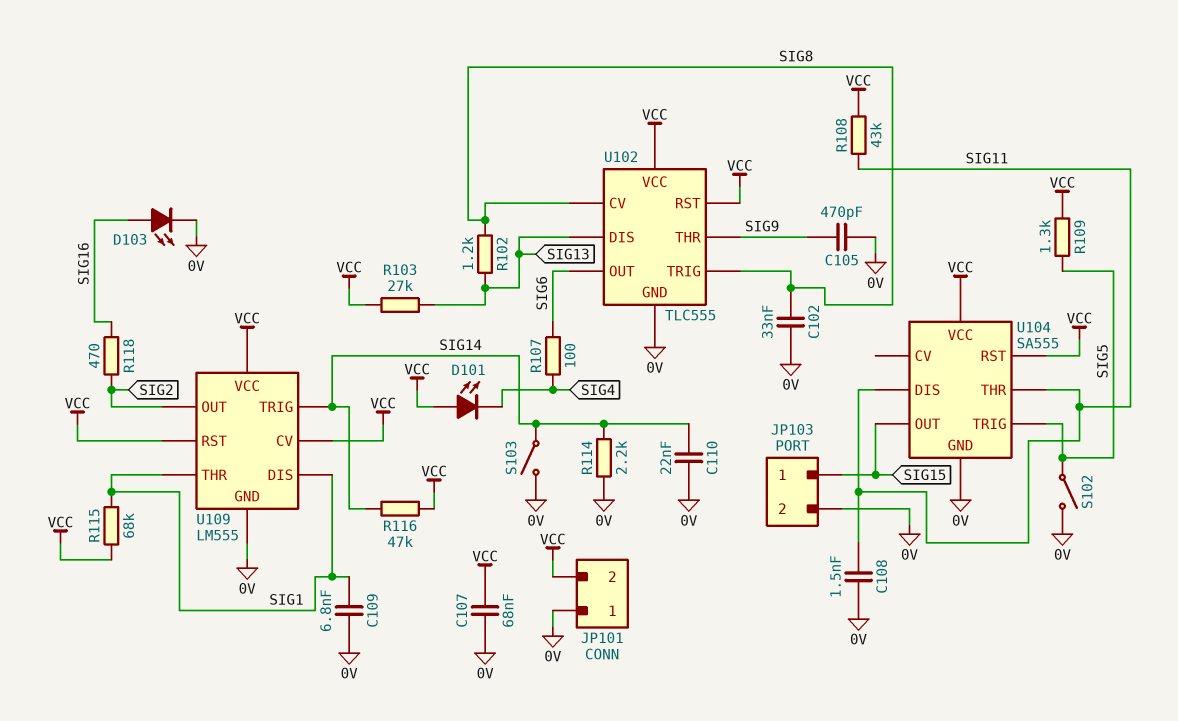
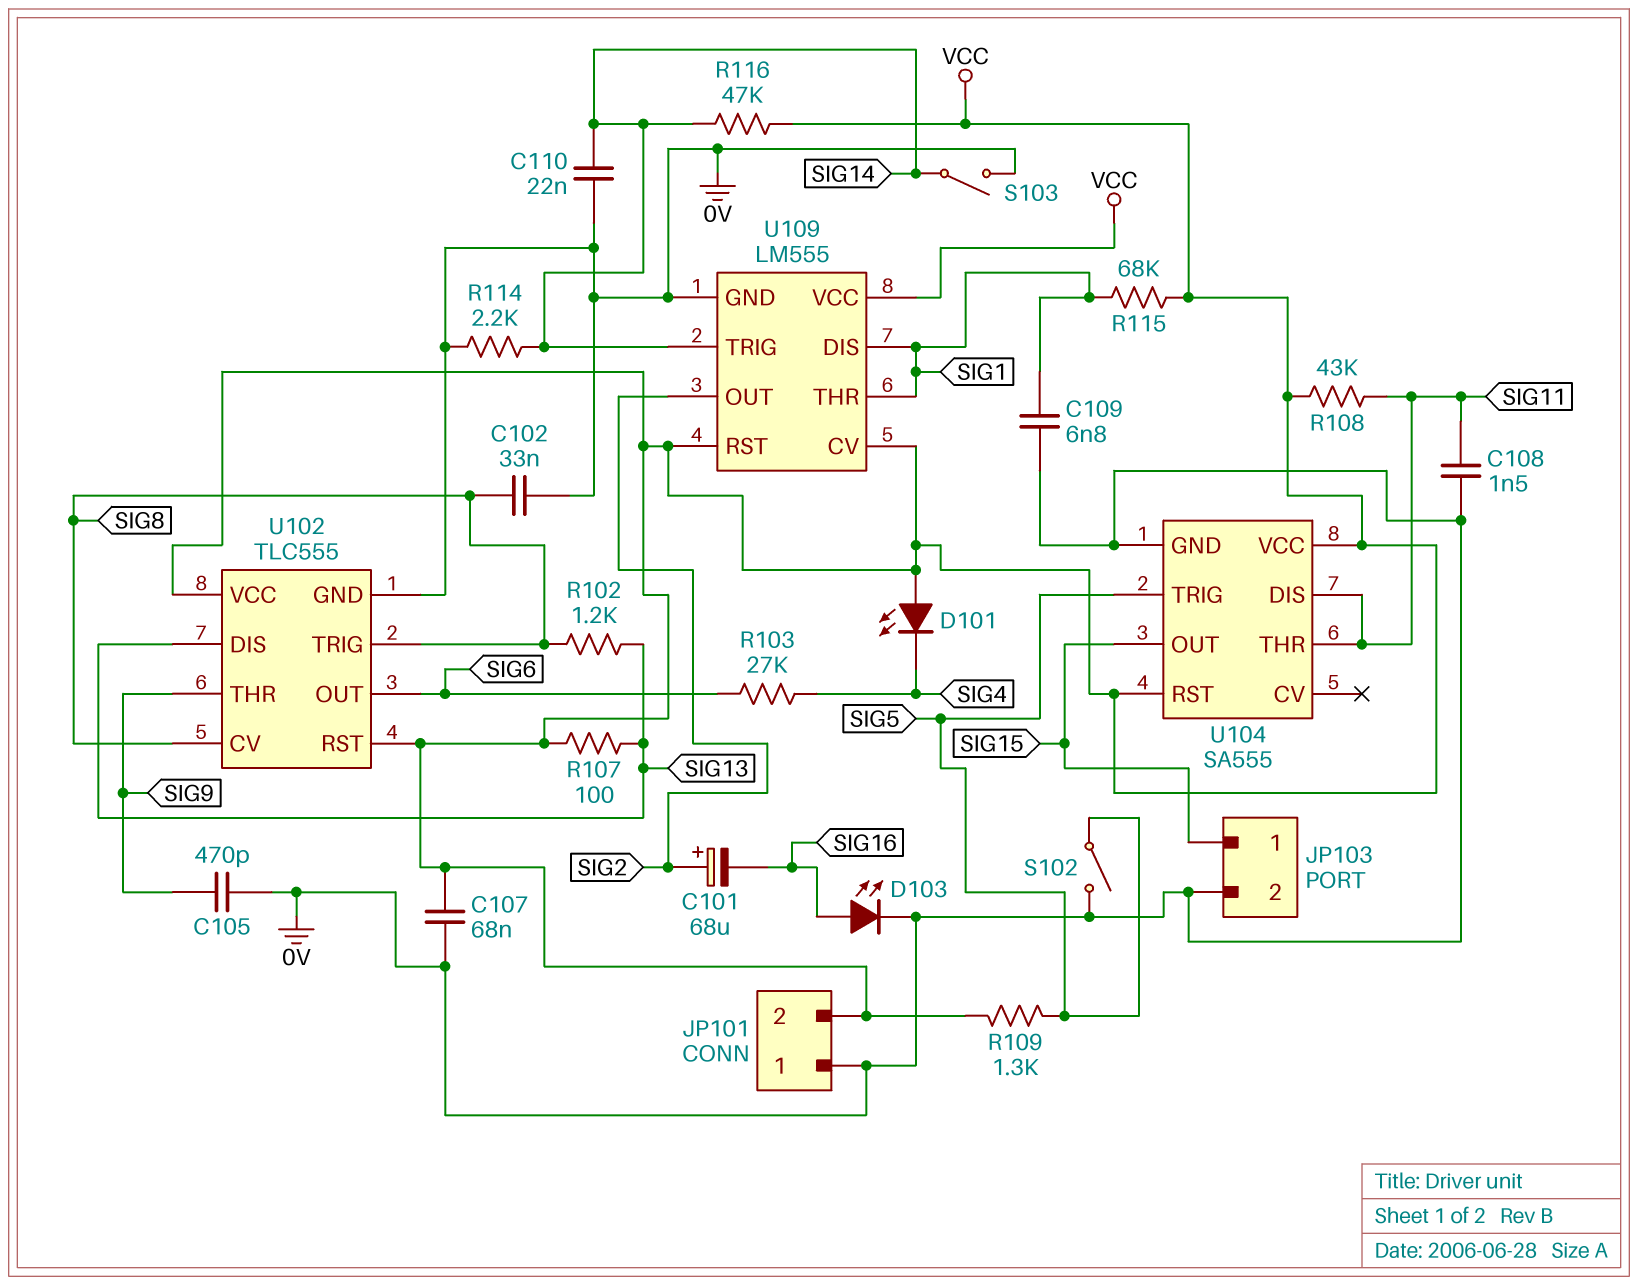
C101: none -> 68uF (plus SIG2, minus SIG16)
R103: 27k (SIG13, VCC) -> 27k (SIG4, SIG6)
R107: 100 (SIG4, SIG6) -> 100 (SIG13, VCC)
R118: 470 (SIG2, SIG16) -> none

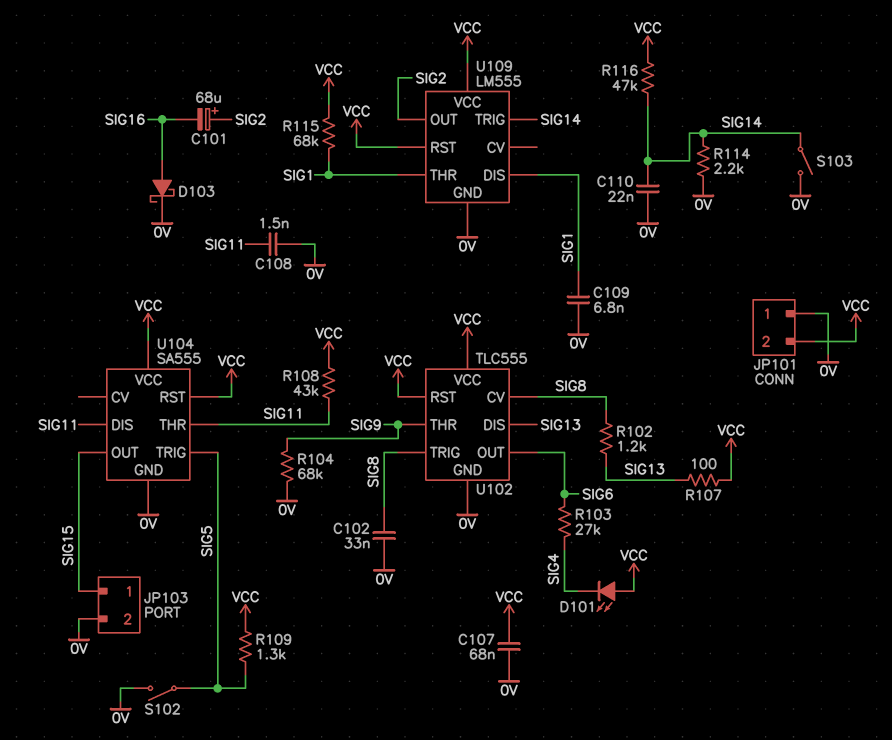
C105: 470pF (0V, SIG9) -> none
D103: LED (A SIG16, K 0V) -> schottky (A SIG16, K 0V)
R104: none -> 68k (0V, SIG9)
U109 pin CV: VCC -> none

